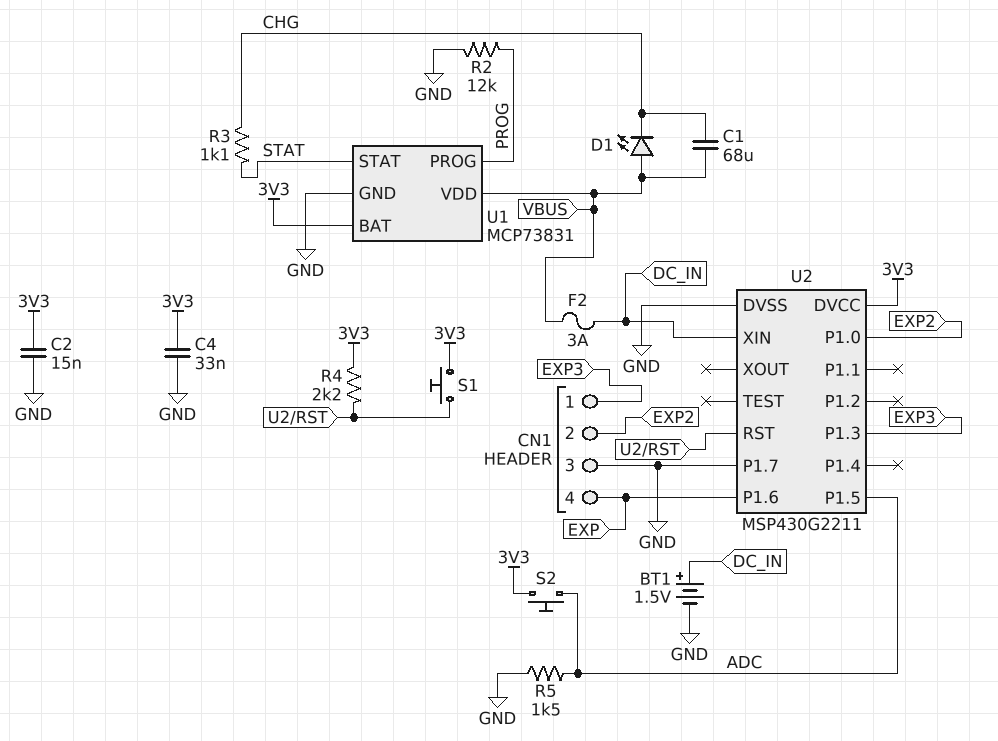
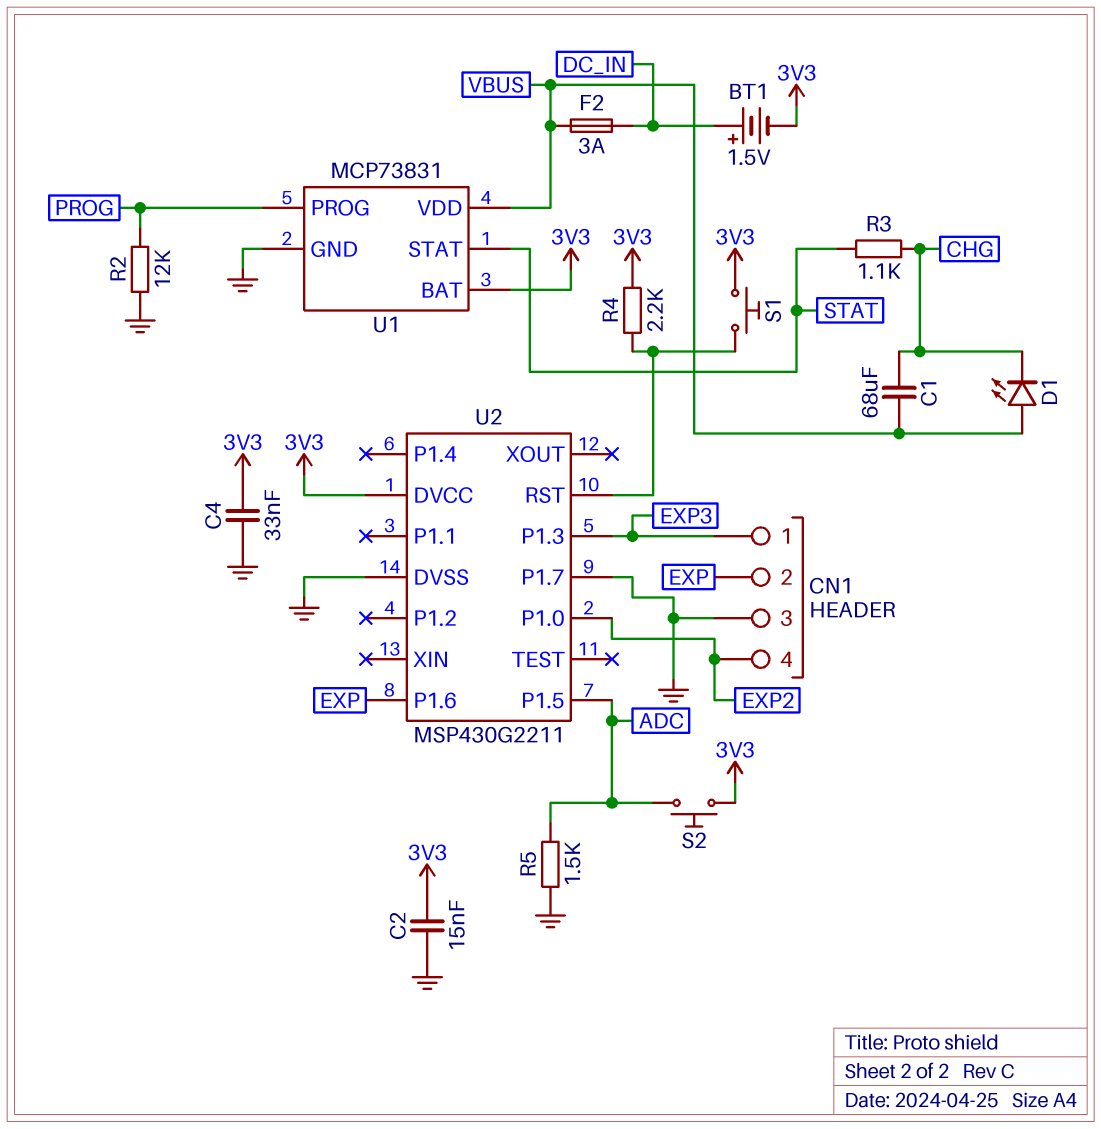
BT1: 1.5V (plus DC_IN, minus GND) -> 1.5V (plus DC_IN, minus 3V3)
CN1 pin 2: EXP2 -> EXP
CN1 pin 4: EXP -> EXP2
U2 pin XIN: DC_IN -> none

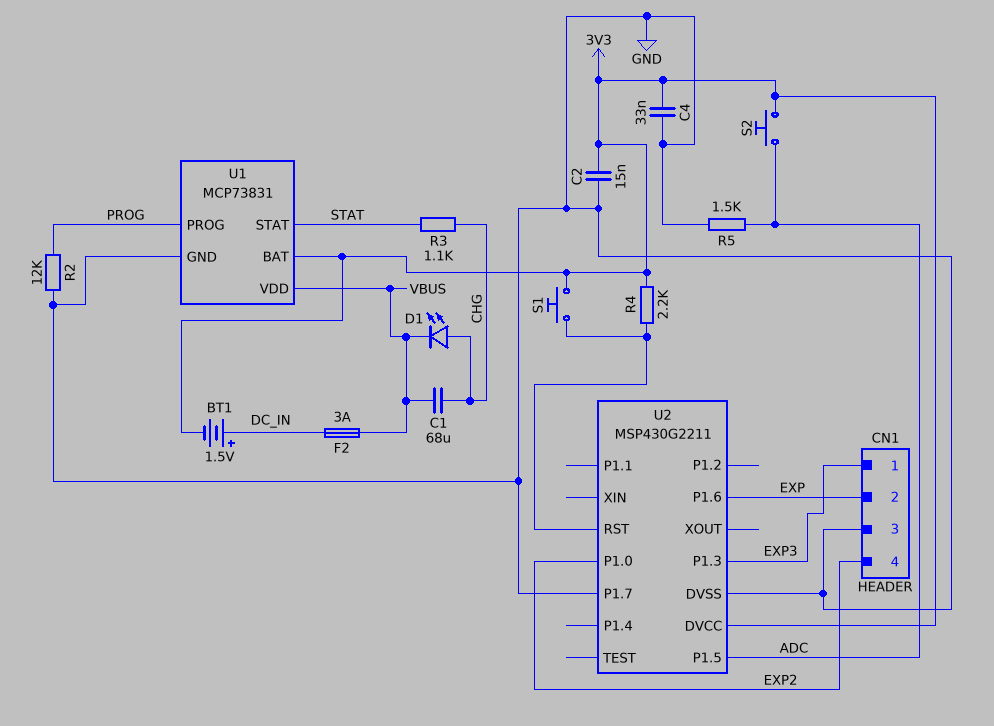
D1: LED (A VBUS, K CHG) -> LED (A CHG, K VBUS)

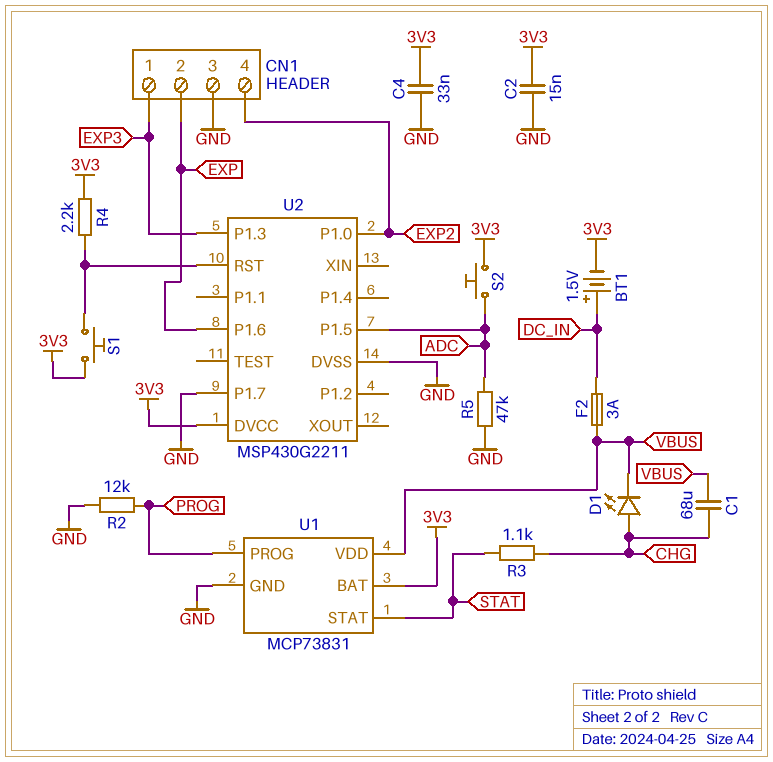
R5: 1.5k (ADC, GND) -> 47k (ADC, GND)

